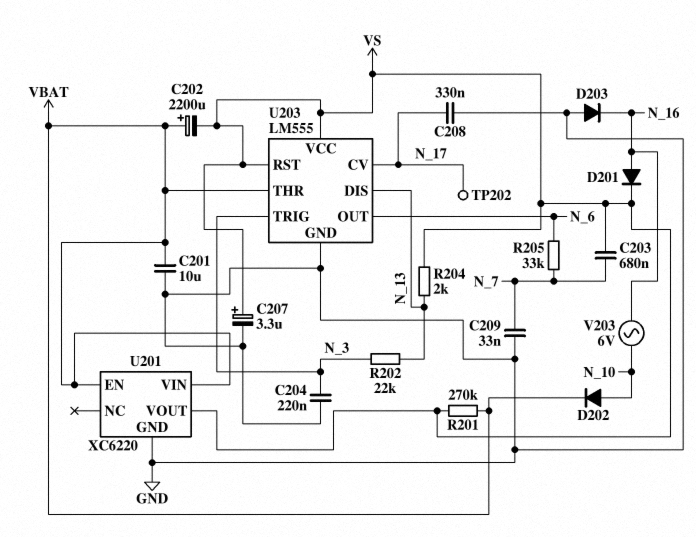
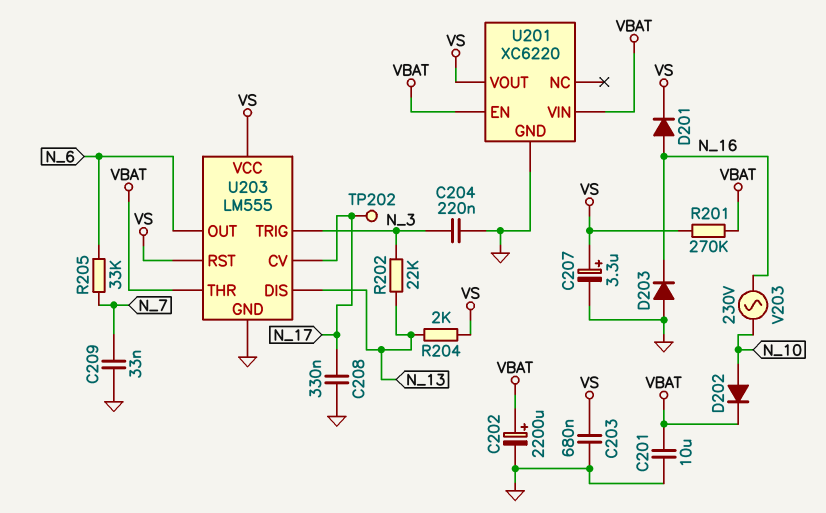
C202: 2200uF (plus VBAT, minus VS) -> 2200uF (plus VBAT, minus GND)
C203: 680nF (N_7, VS) -> 680nF (GND, VS)
V203: AC 6V (N_10, N_16) -> AC 230V (N_10, N_16)

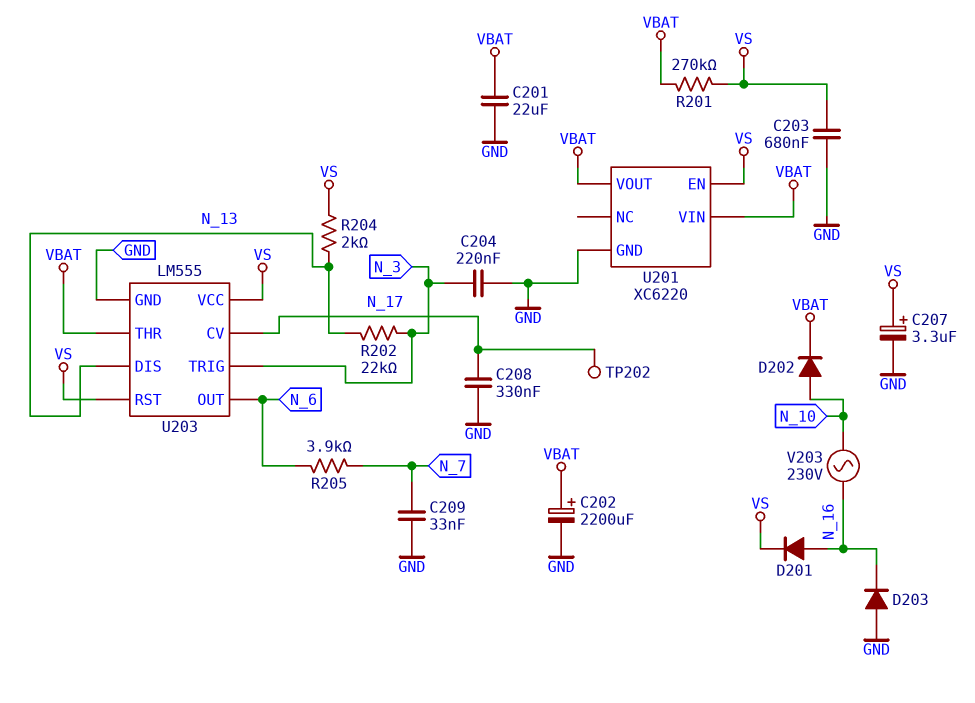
C201: 10uF (GND, VBAT) -> 22uF (GND, VBAT)
R205: 33k (N_6, N_7) -> 3.9k (N_6, N_7)
U201 pin EN: VBAT -> VS
U201 pin VOUT: VS -> VBAT

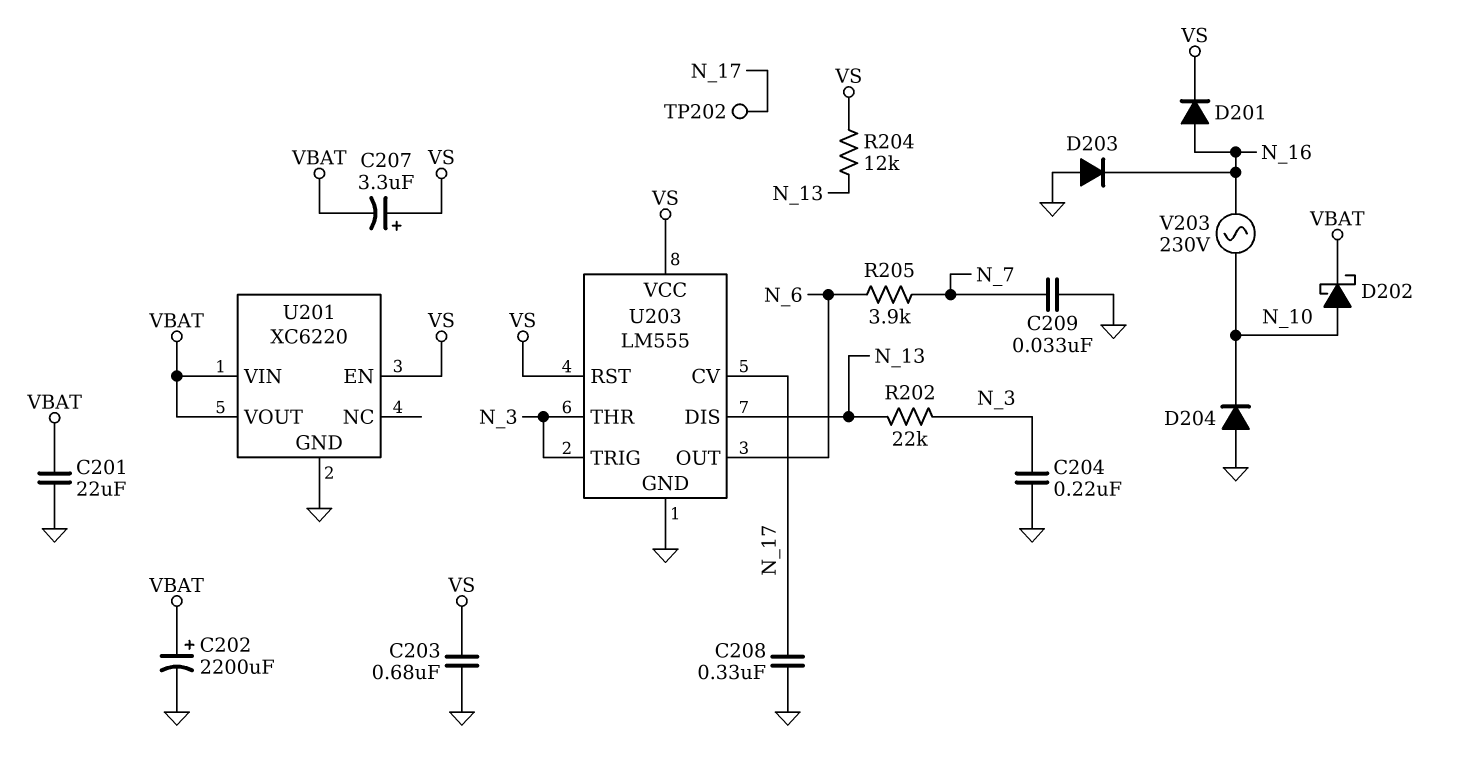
C207: 3.3uF (plus VS, minus GND) -> 3.3uF (plus VS, minus VBAT)
D202: diode (A N_10, K VBAT) -> schottky (A N_10, K VBAT)
D204: none -> diode (A GND, K N_10)
R201: 270k (VBAT, VS) -> none
R204: 2k (N_13, VS) -> 12k (N_13, VS)
U203 pin THR: VBAT -> N_3

